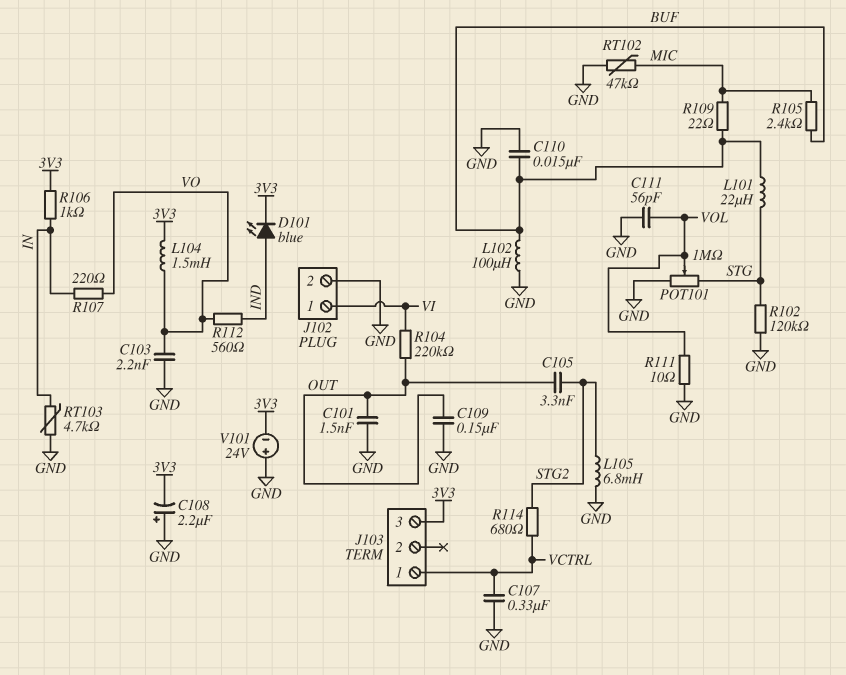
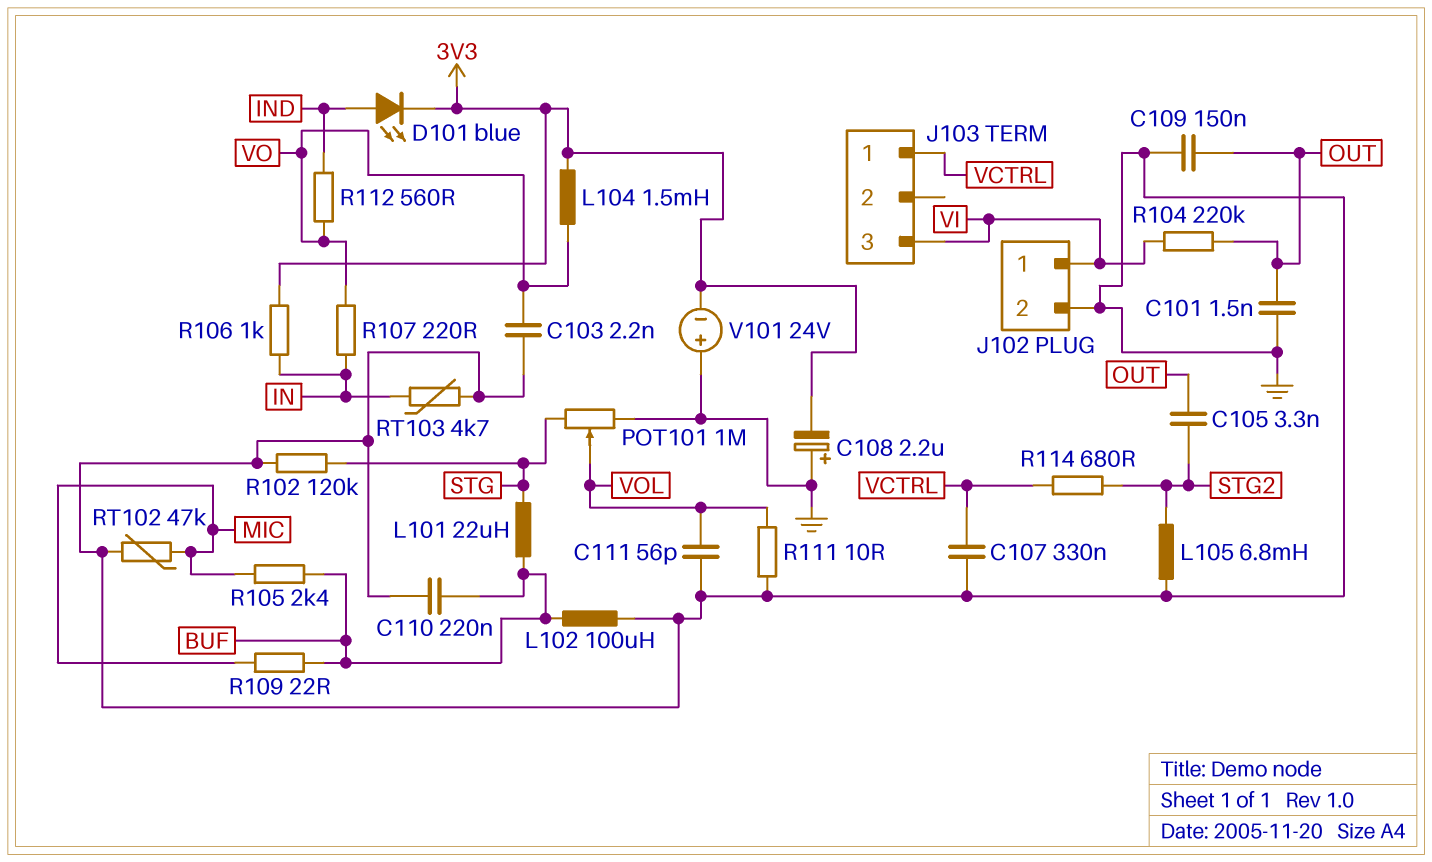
C110: 15nF (BUF, GND) -> 220nF (BUF, GND)
J103 pin 3: 3V3 -> VI

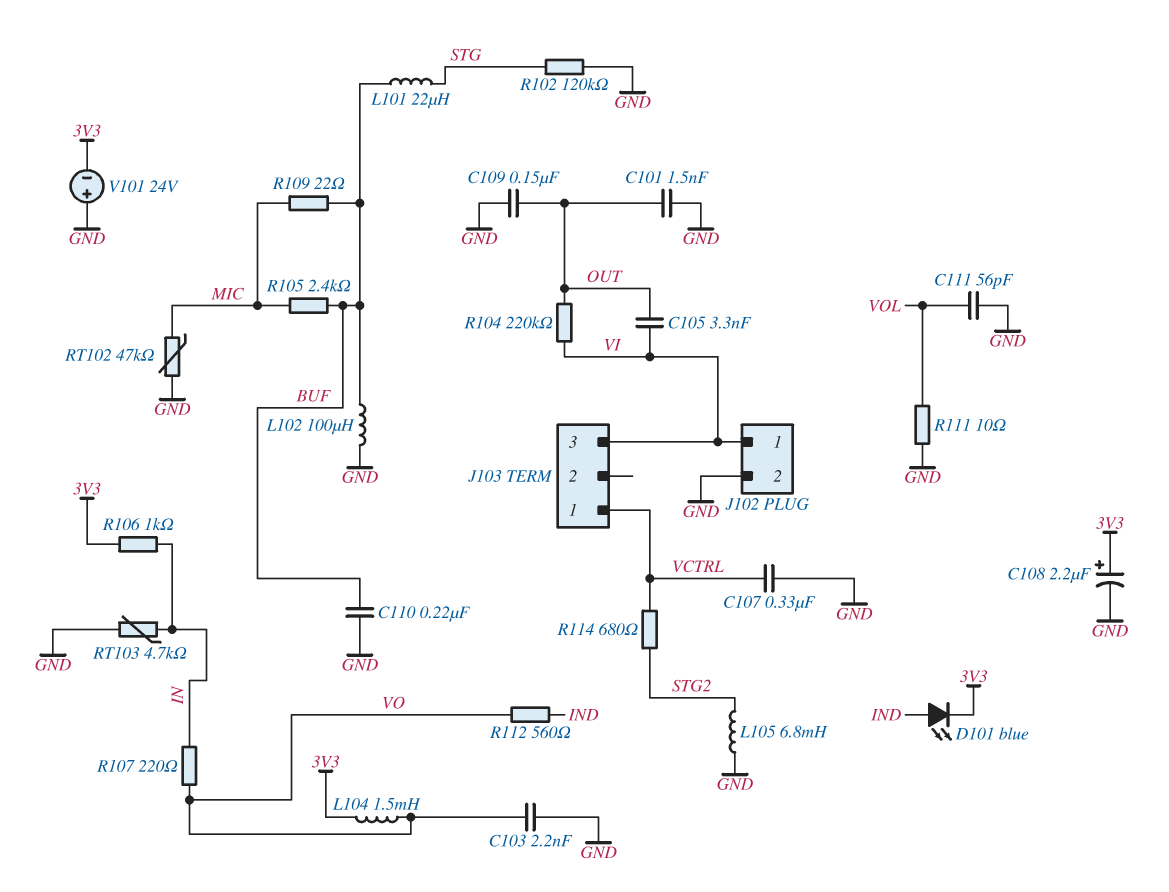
C105: 3.3nF (OUT, STG2) -> 3.3nF (OUT, VI)
C108: 2.2uF (plus GND, minus 3V3) -> 2.2uF (plus 3V3, minus GND)
POT101: 1M (GND, STG, wiper VOL) -> none

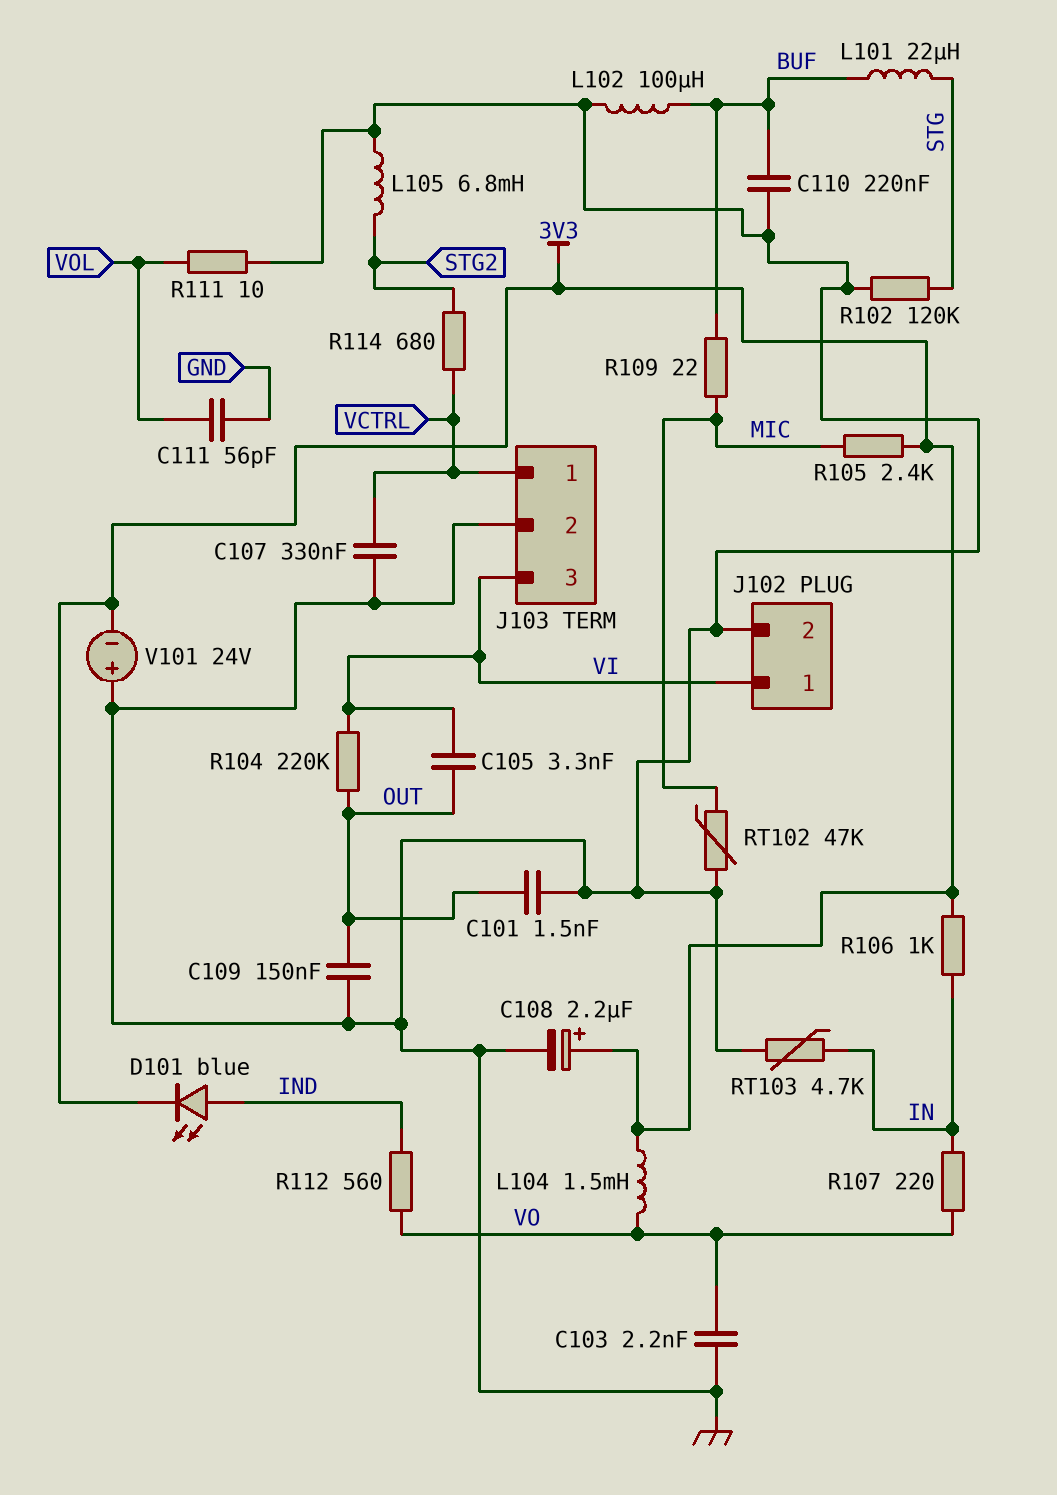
J103 pin 2: none -> GND
R105: 2.4k (BUF, MIC) -> 2.4k (3V3, MIC)

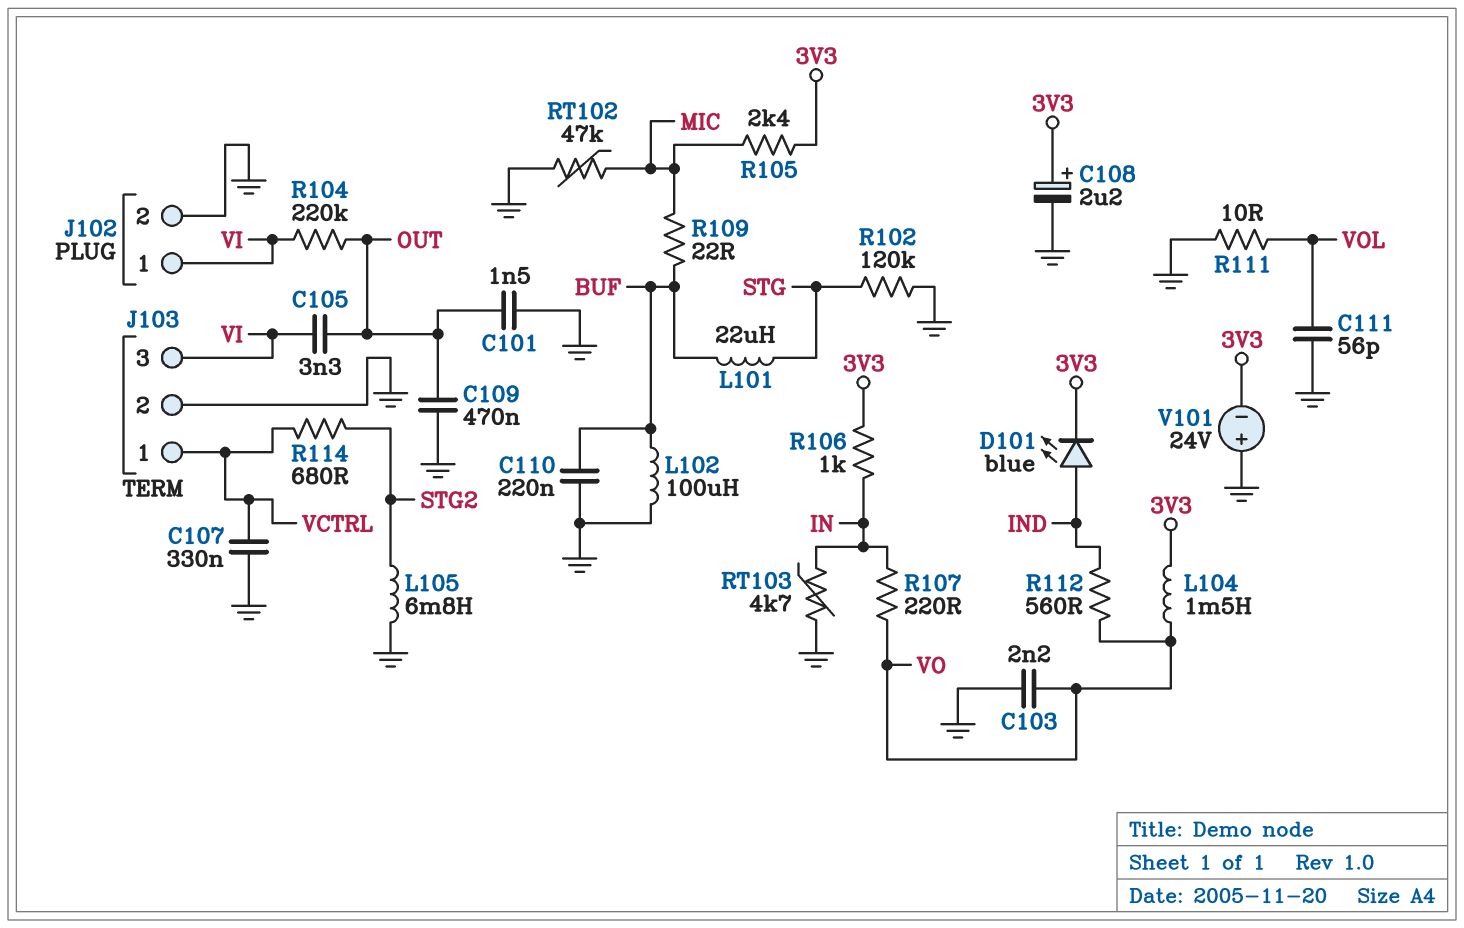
C109: 150nF (GND, OUT) -> 470nF (GND, OUT)

